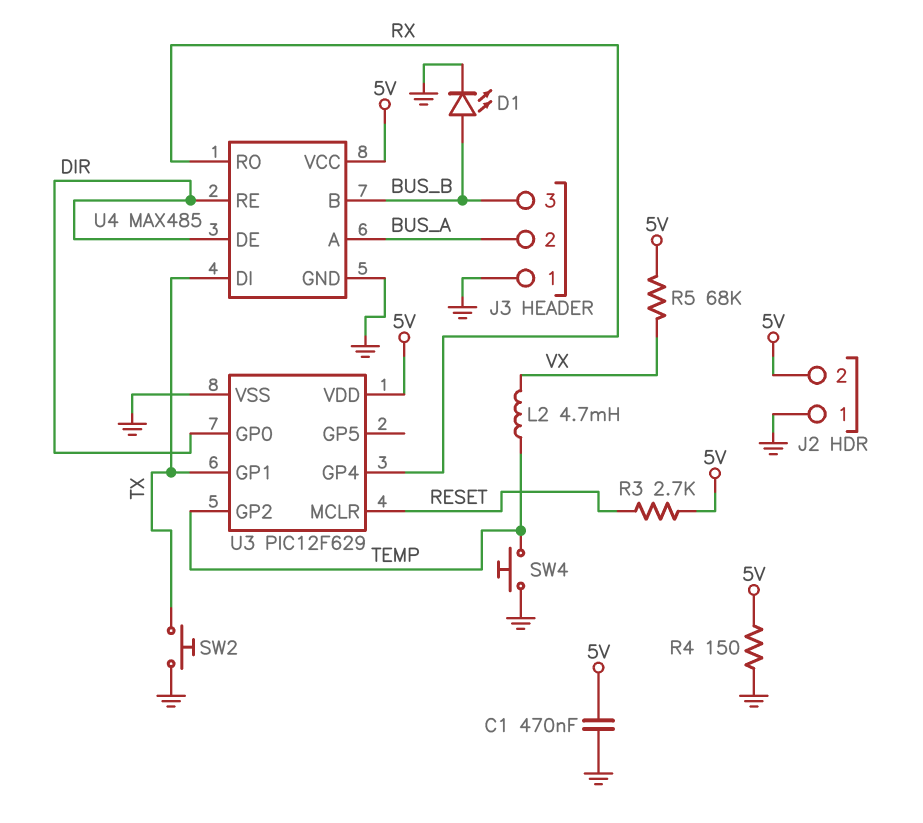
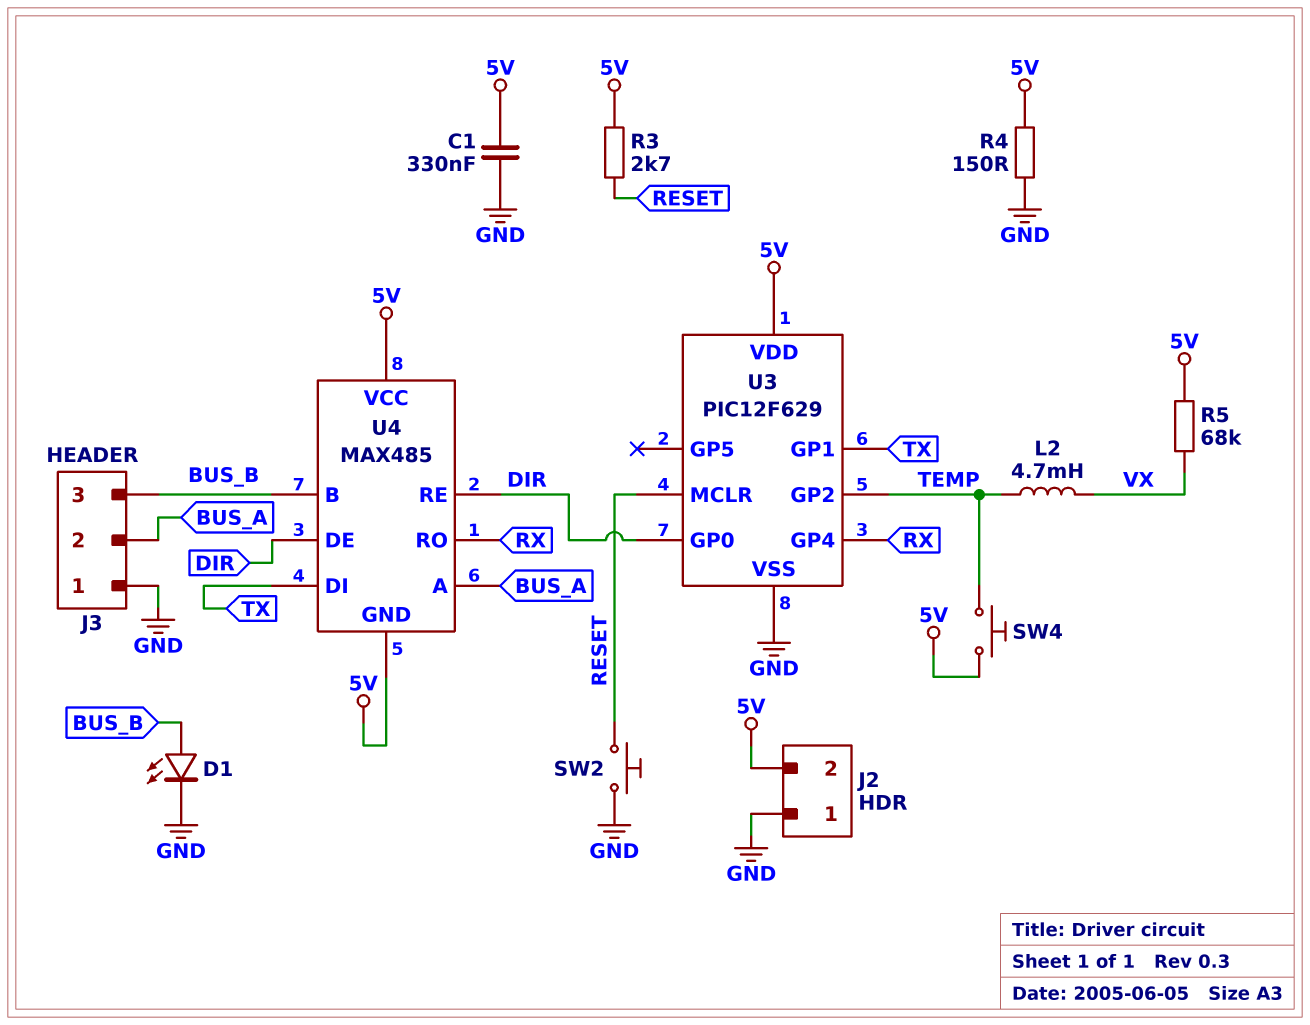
C1: 470nF (5V, GND) -> 330nF (5V, GND)
SW2: button (GND, TX) -> button (GND, RESET)
SW4: button (GND, TEMP) -> button (5V, TEMP)
U4 pin GND: GND -> 5V

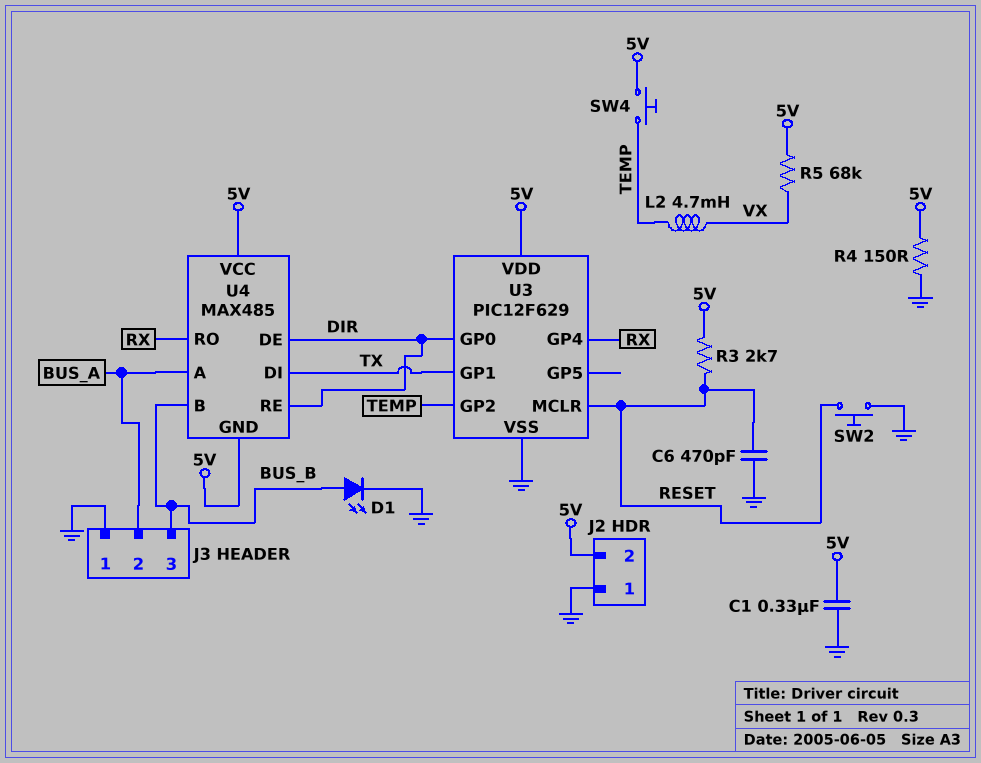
C6: none -> 470pF (GND, RESET)

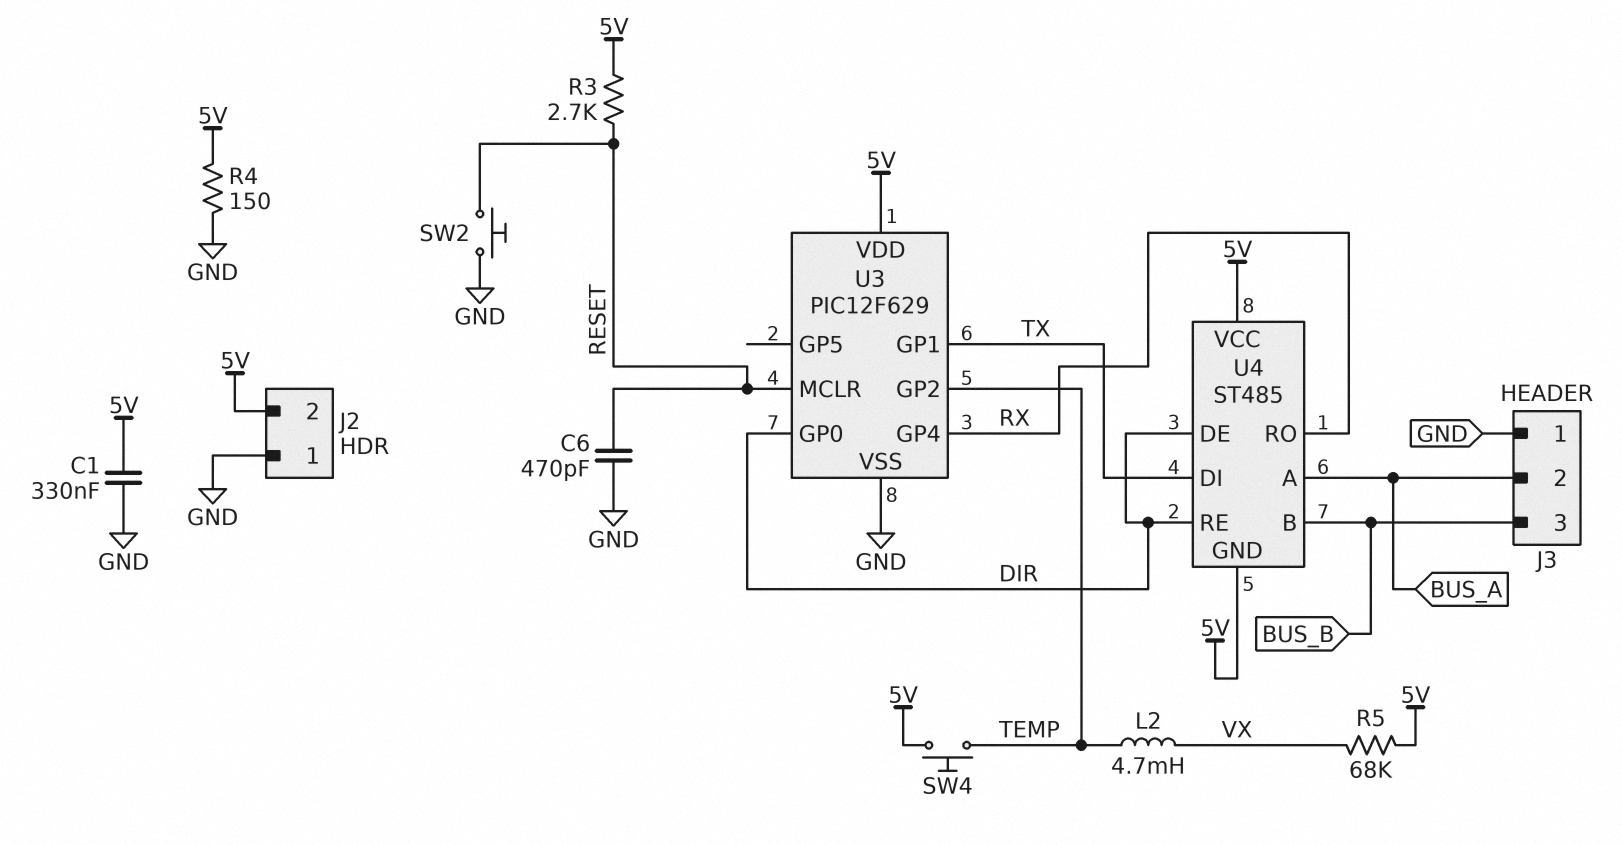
D1: LED (A BUS_B, K GND) -> none
U4: MAX485 -> ST485

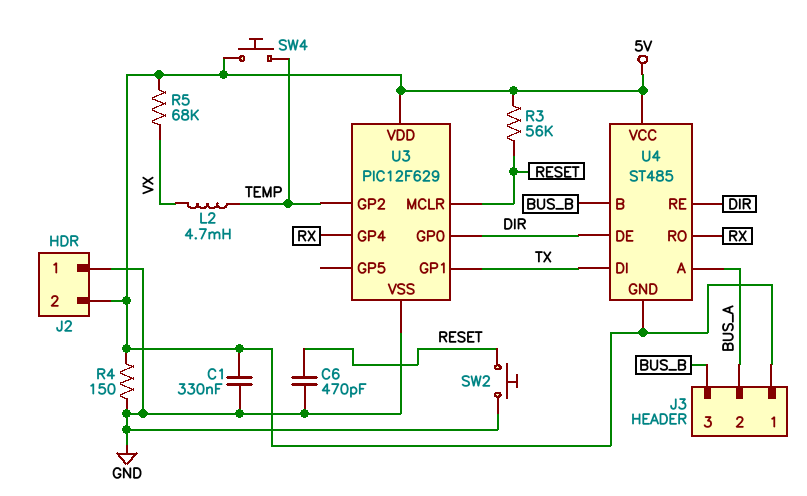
J3 pin 1: GND -> 5V
R3: 2.7k (5V, RESET) -> 56k (5V, RESET)

